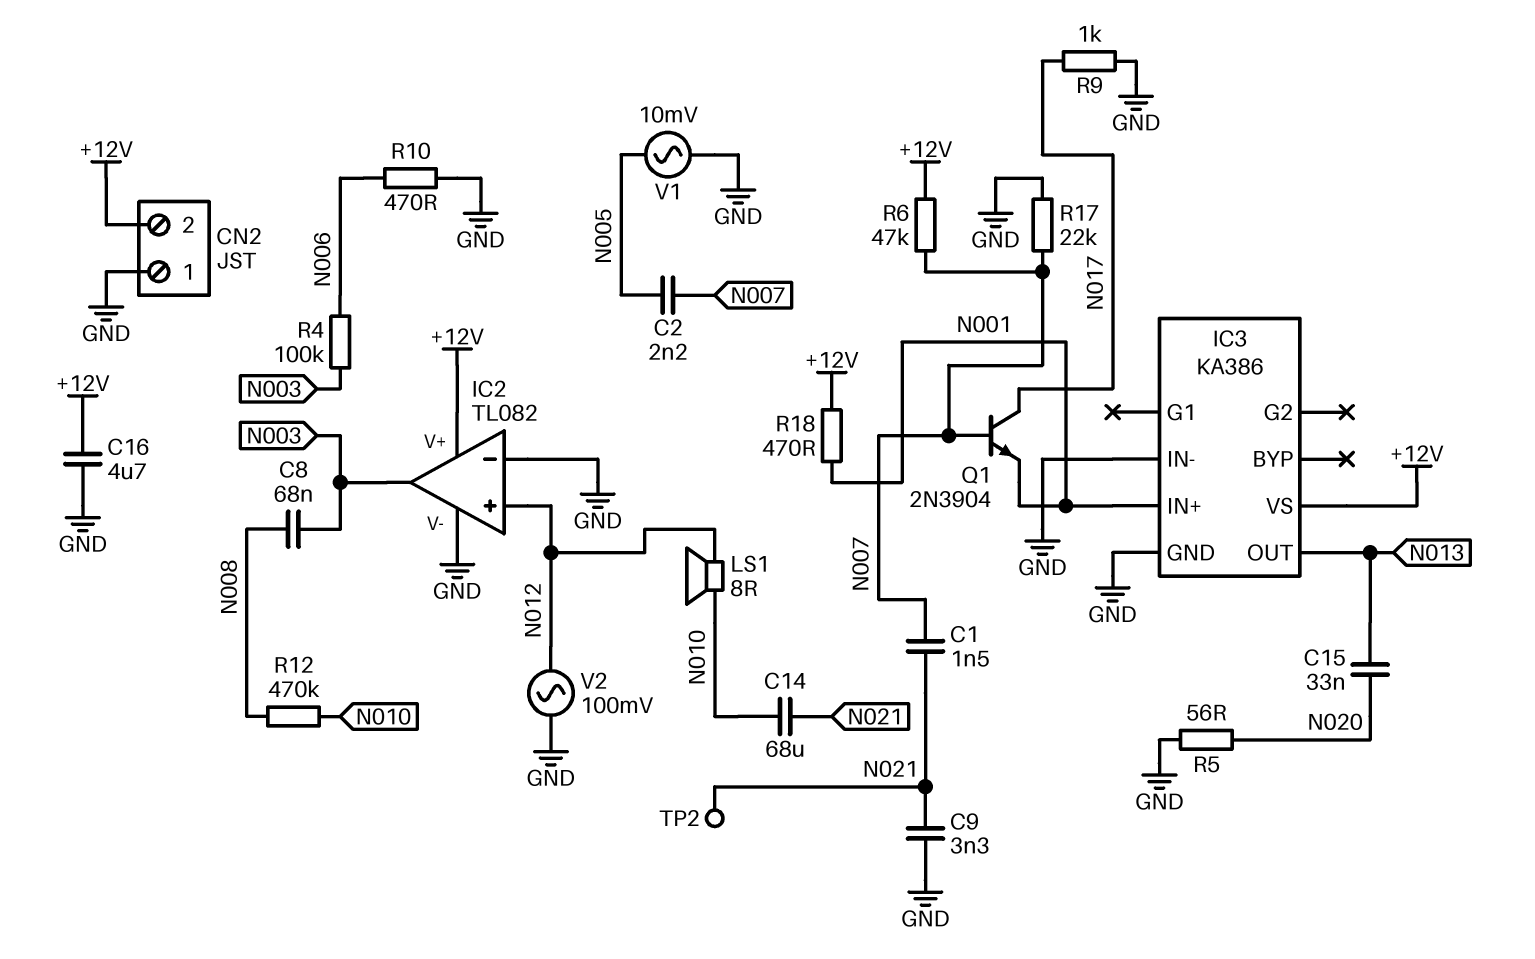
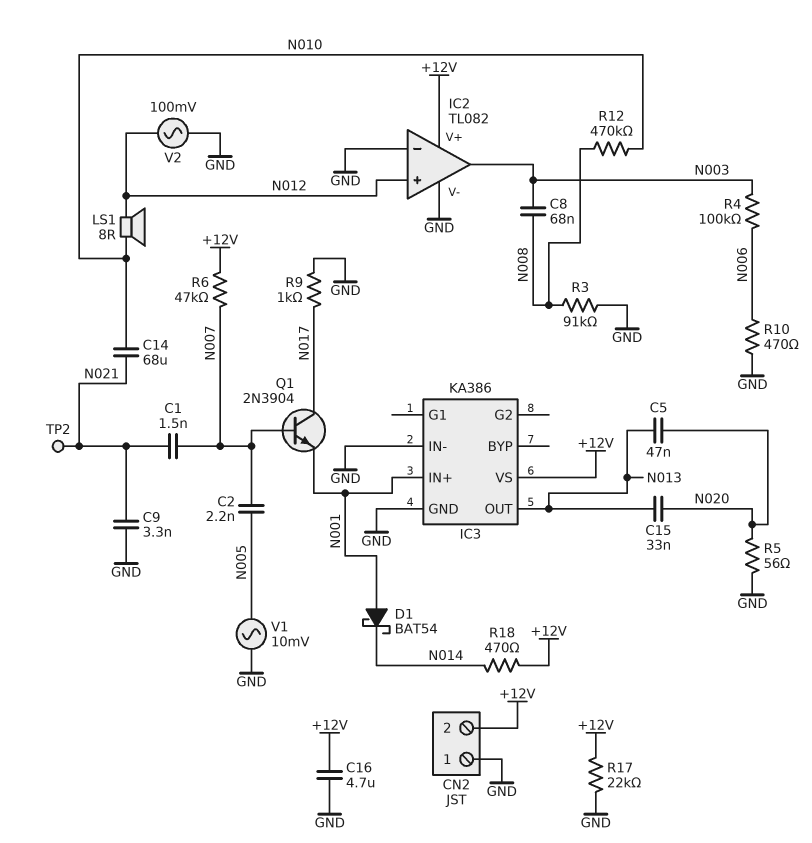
C5: none -> 47nF (N013, N020)
D1: none -> schottky BAT54 (A N001, K N014)
R3: none -> 91k (GND, N008)
R17: 22k (GND, N007) -> 22k (+12V, GND)
R18: 470 (+12V, N001) -> 470 (+12V, N014)

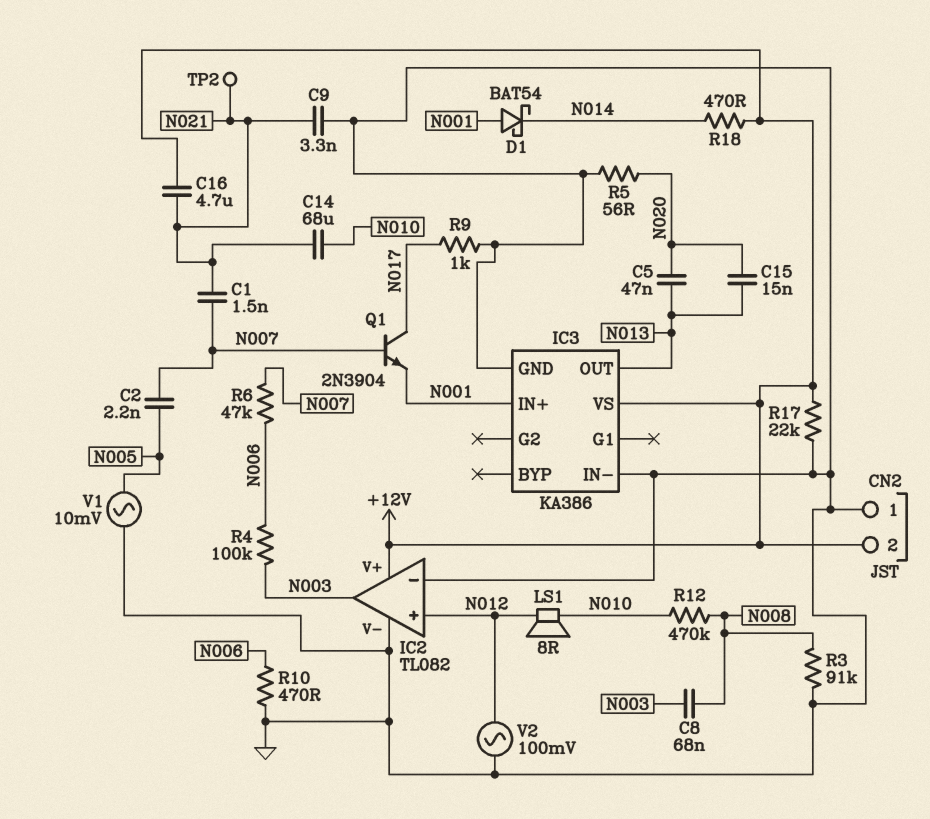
C15: 33nF (N013, N020) -> 15nF (N013, N020)
C16: 4.7uF (+12V, GND) -> 4.7uF (+12V, N021)
R6: 47k (+12V, N007) -> 47k (N006, N007)

